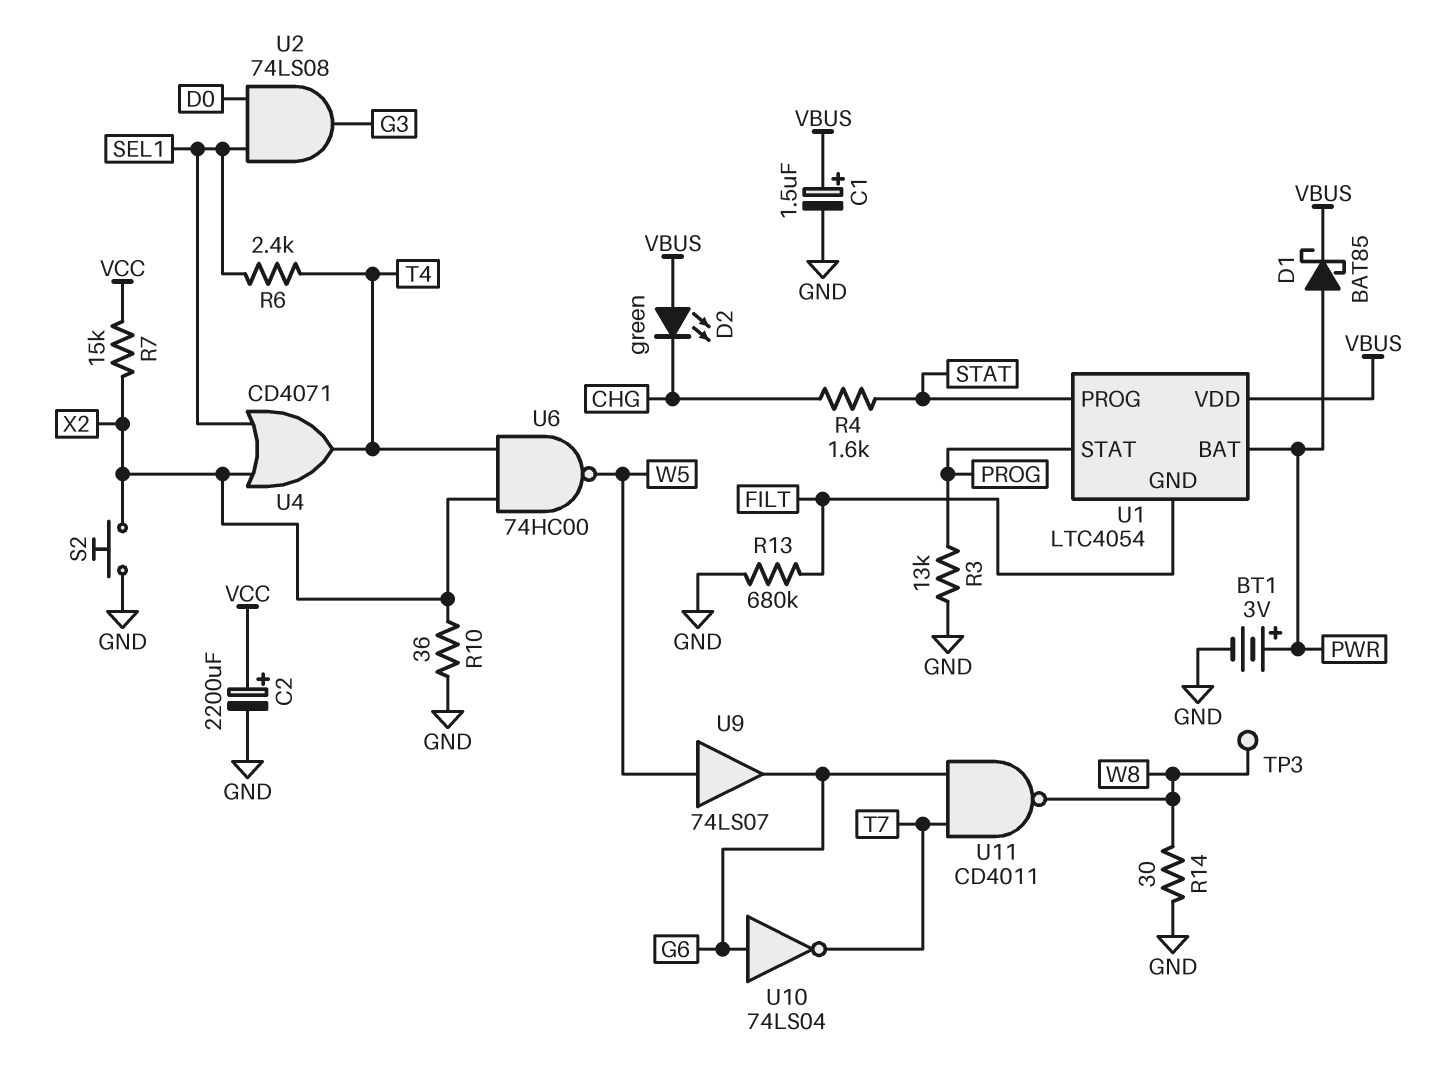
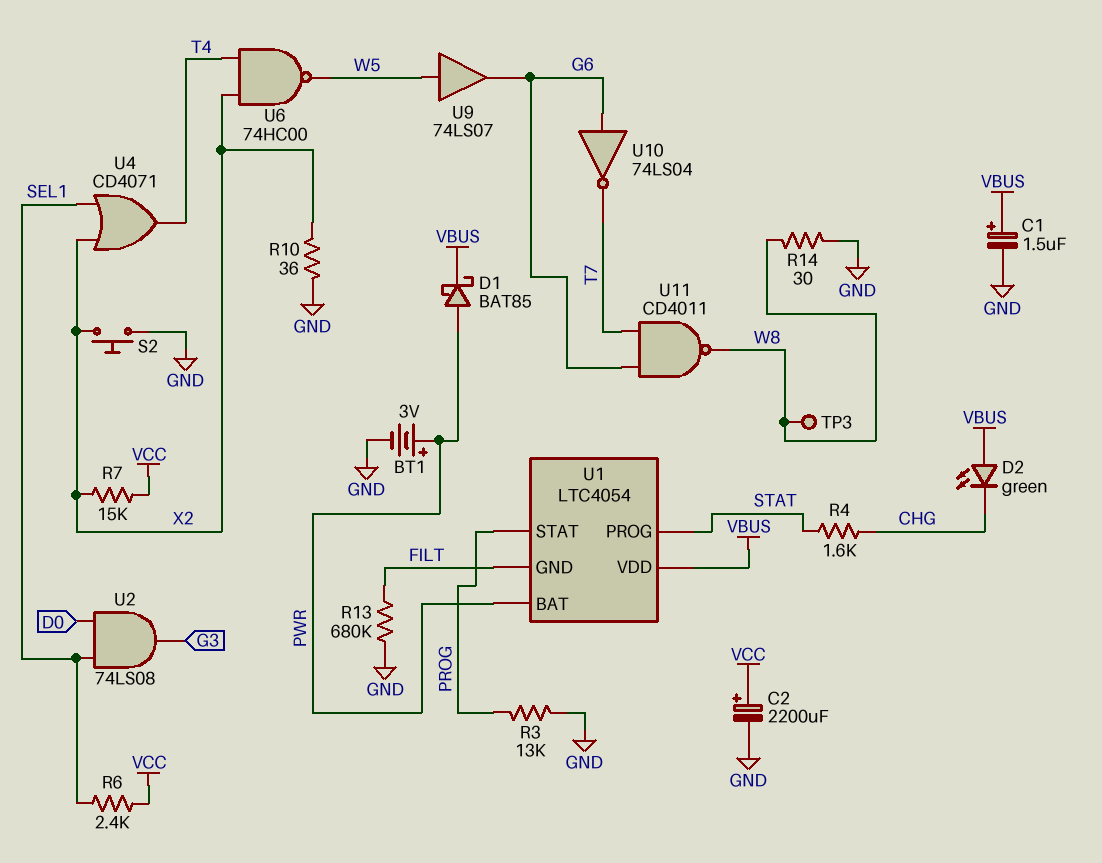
R6: 2.4k (SEL1, T4) -> 2.4k (SEL1, VCC)

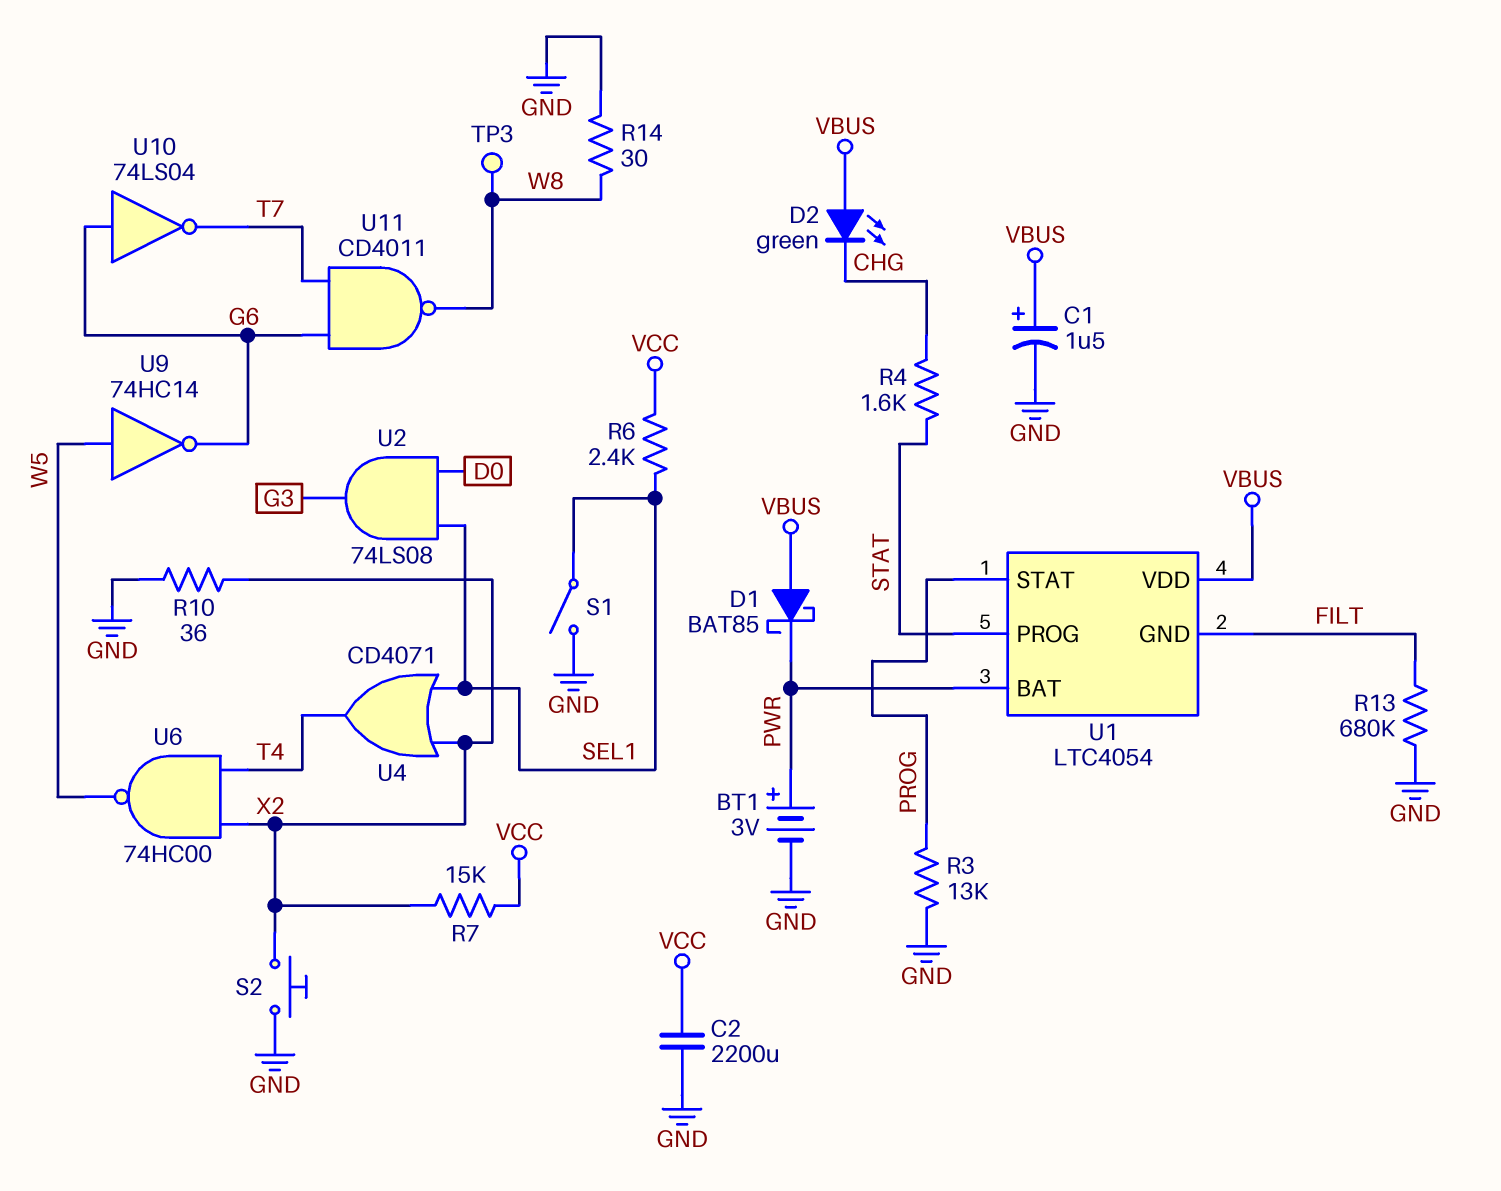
C2: 2200uF (plus VCC, minus GND) -> 2200uF (GND, VCC)
D1: schottky BAT85 (A PWR, K VBUS) -> schottky BAT85 (A VBUS, K PWR)
S1: none -> switch (GND, SEL1)
U9: buffer 74LS07 (in W5, out G6) -> NOT 74HC14 (in W5, out G6)

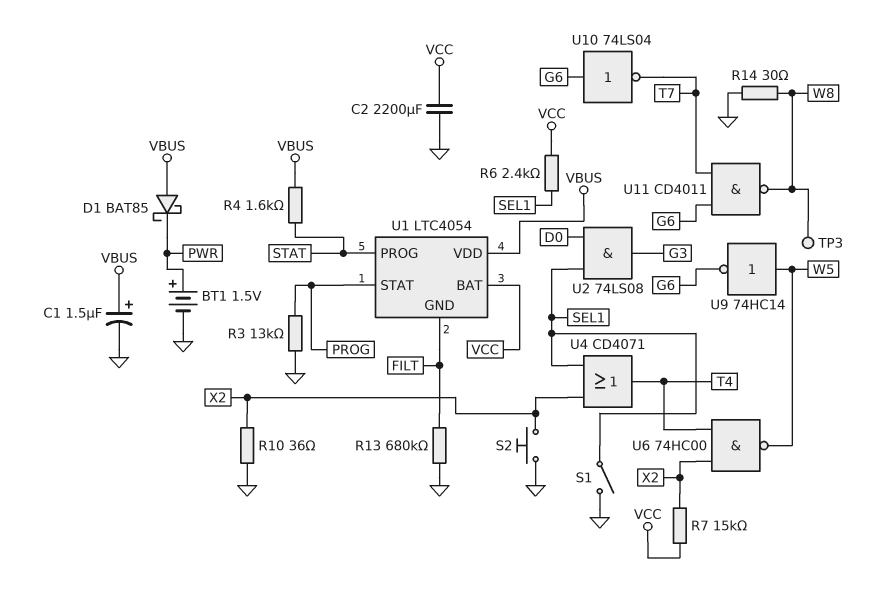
BT1: 3V (plus PWR, minus GND) -> 1.5V (plus PWR, minus GND)
D2: LED green (A VBUS, K CHG) -> none
R4: 1.6k (CHG, STAT) -> 1.6k (STAT, VBUS)
U1 pin BAT: PWR -> VCC

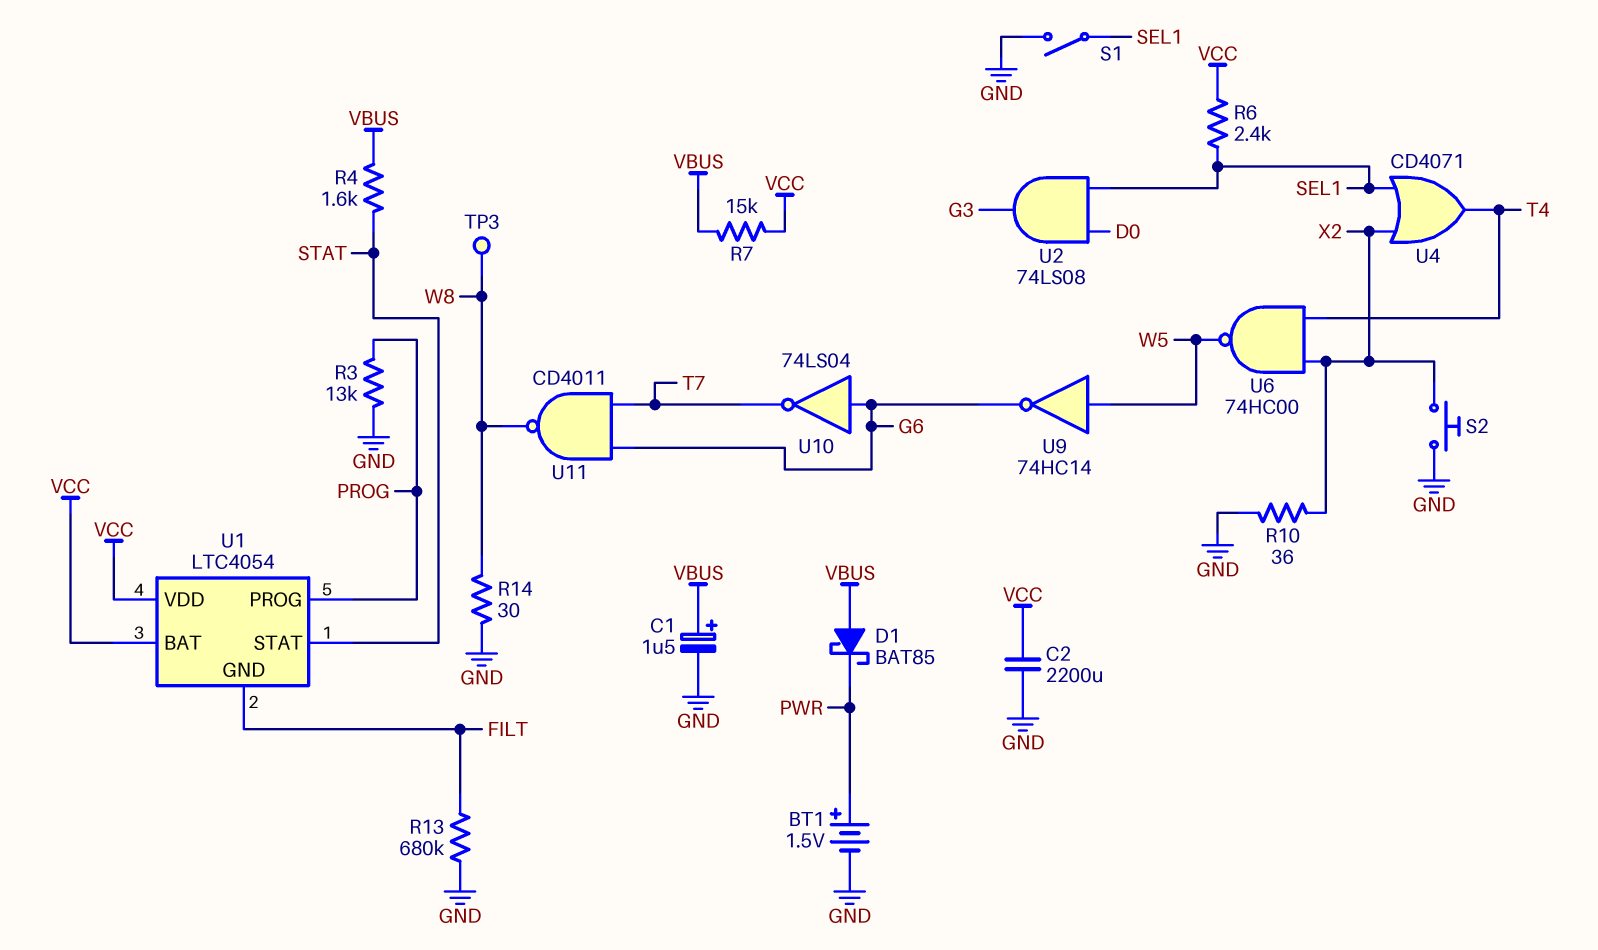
R7: 15k (VCC, X2) -> 15k (VBUS, VCC)
U1 pin PROG: STAT -> PROG
U1 pin STAT: PROG -> STAT
U1 pin VDD: VBUS -> VCC

